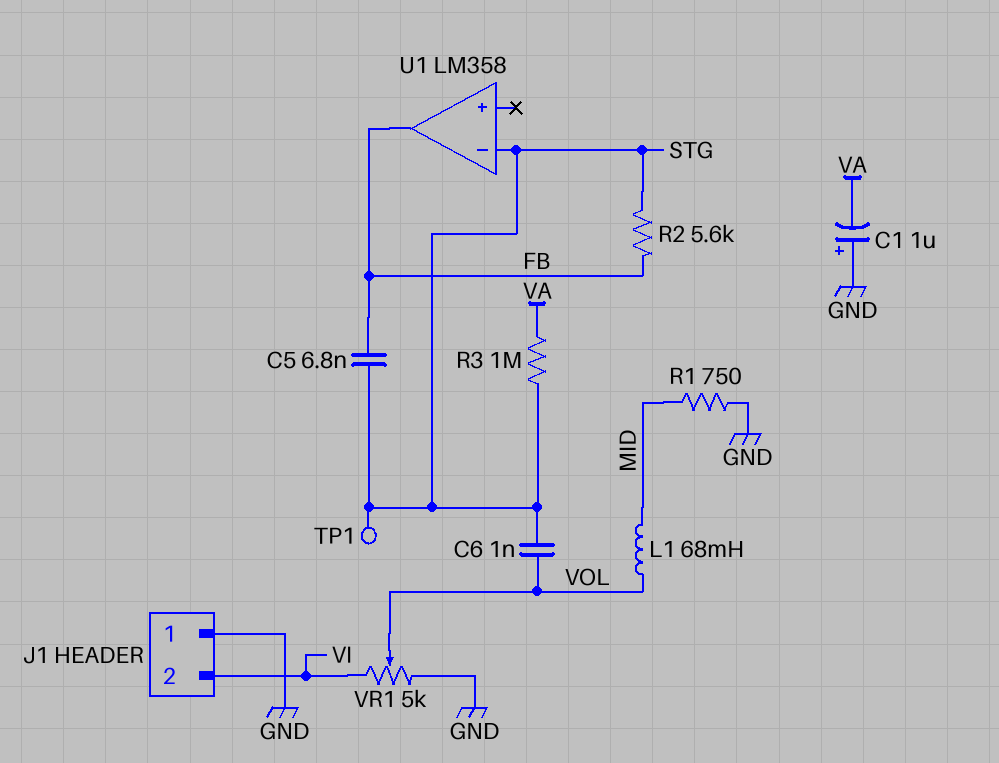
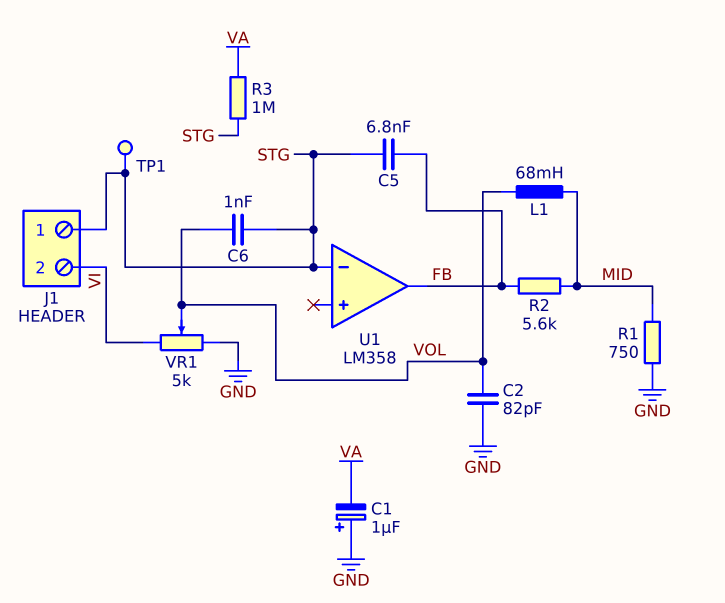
C2: none -> 82pF (GND, VOL)
J1 pin 1: GND -> STG
R2: 5.6k (FB, STG) -> 5.6k (FB, MID)

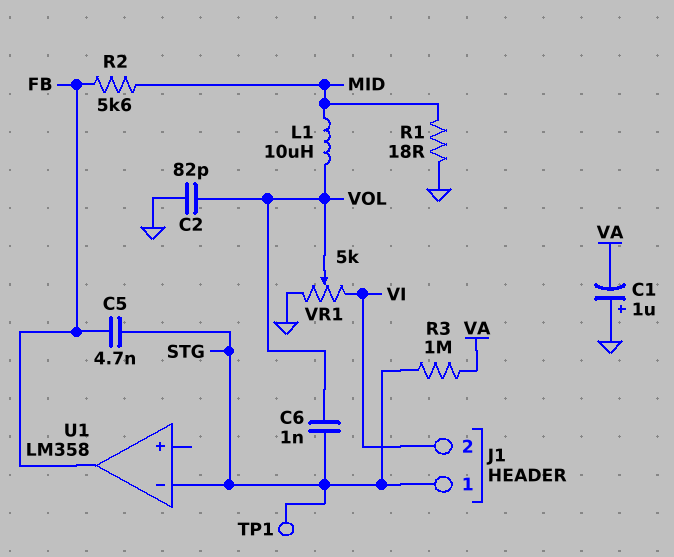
C5: 6.8nF (FB, STG) -> 4.7nF (FB, STG)
L1: 68mH (MID, VOL) -> 10uH (MID, VOL)
R1: 750 (GND, MID) -> 18 (GND, MID)

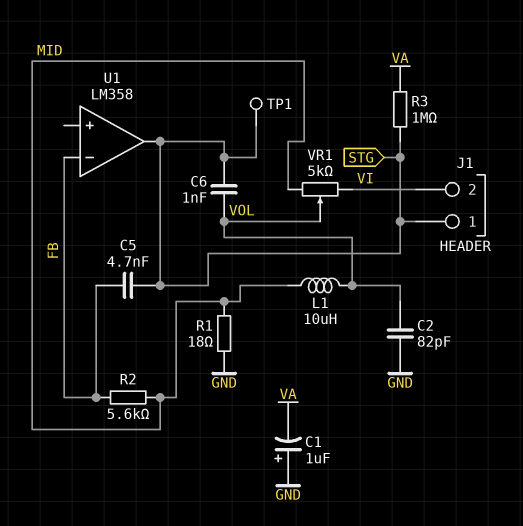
U1 pin in-: STG -> FB
U1 pin out: FB -> STG
VR1: 5k (GND, VI, wiper VOL) -> 5k (MID, VI, wiper VOL)

